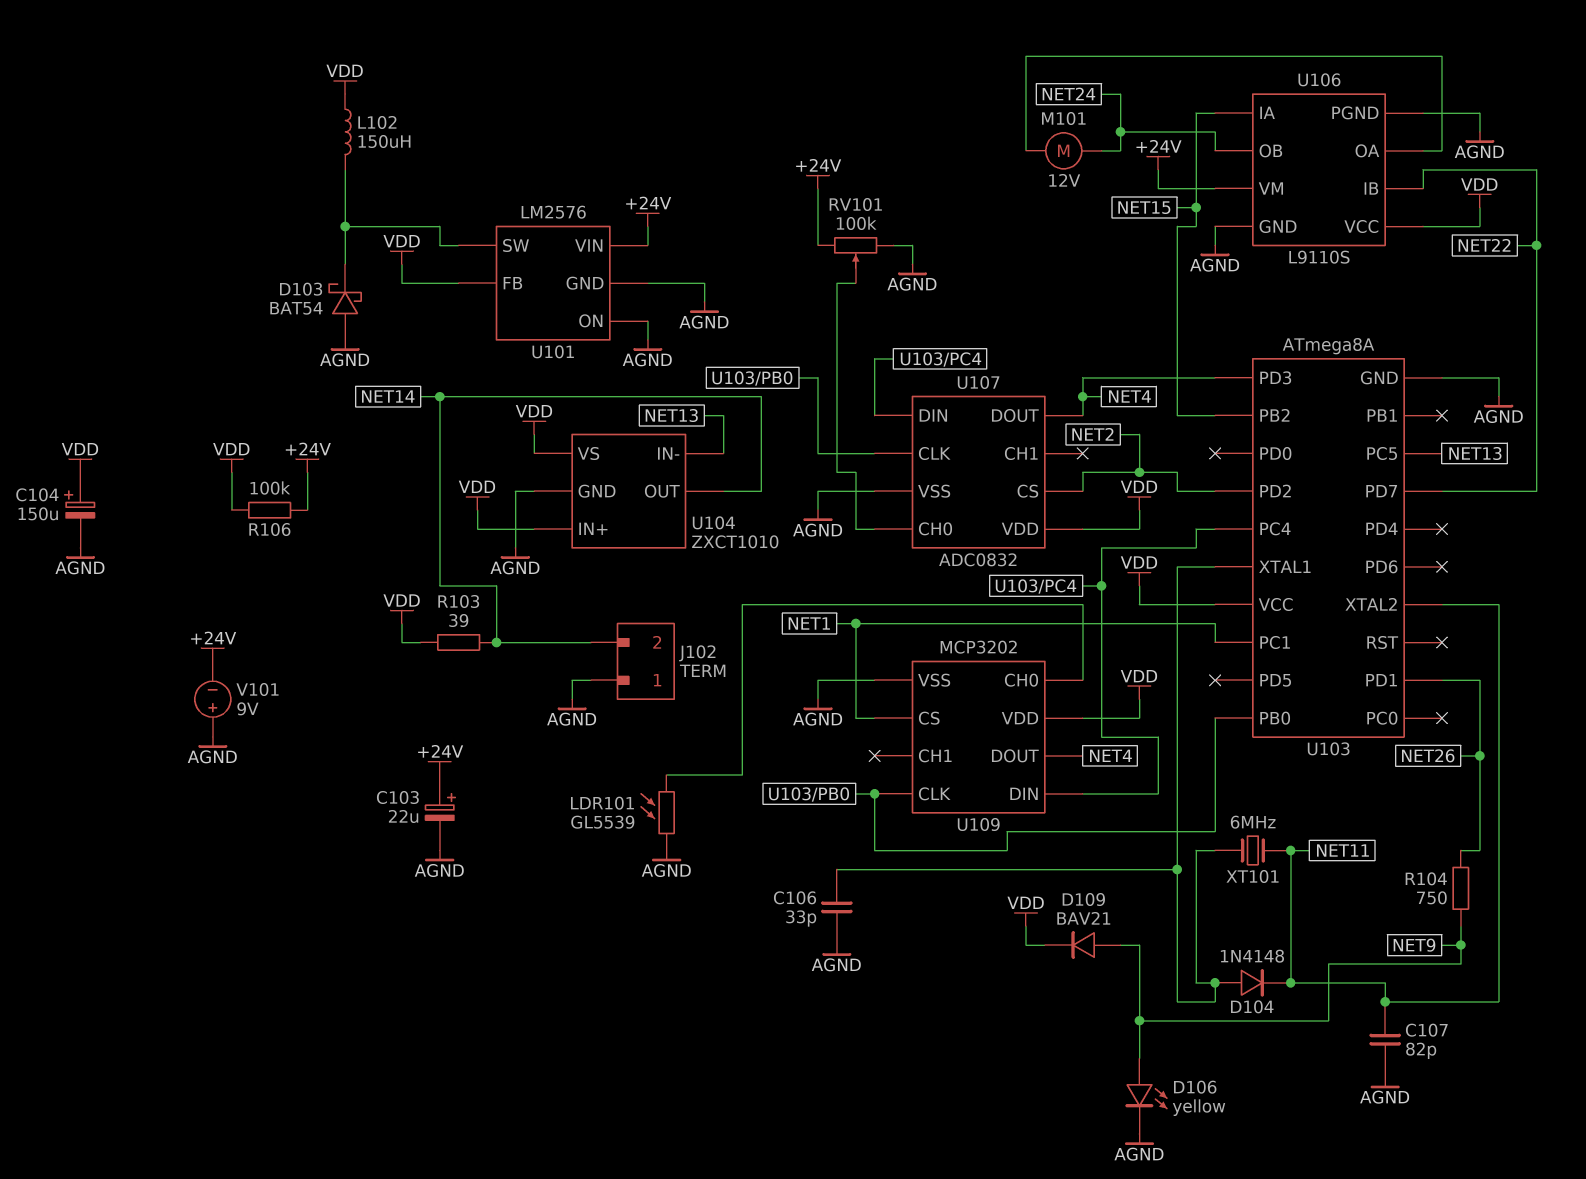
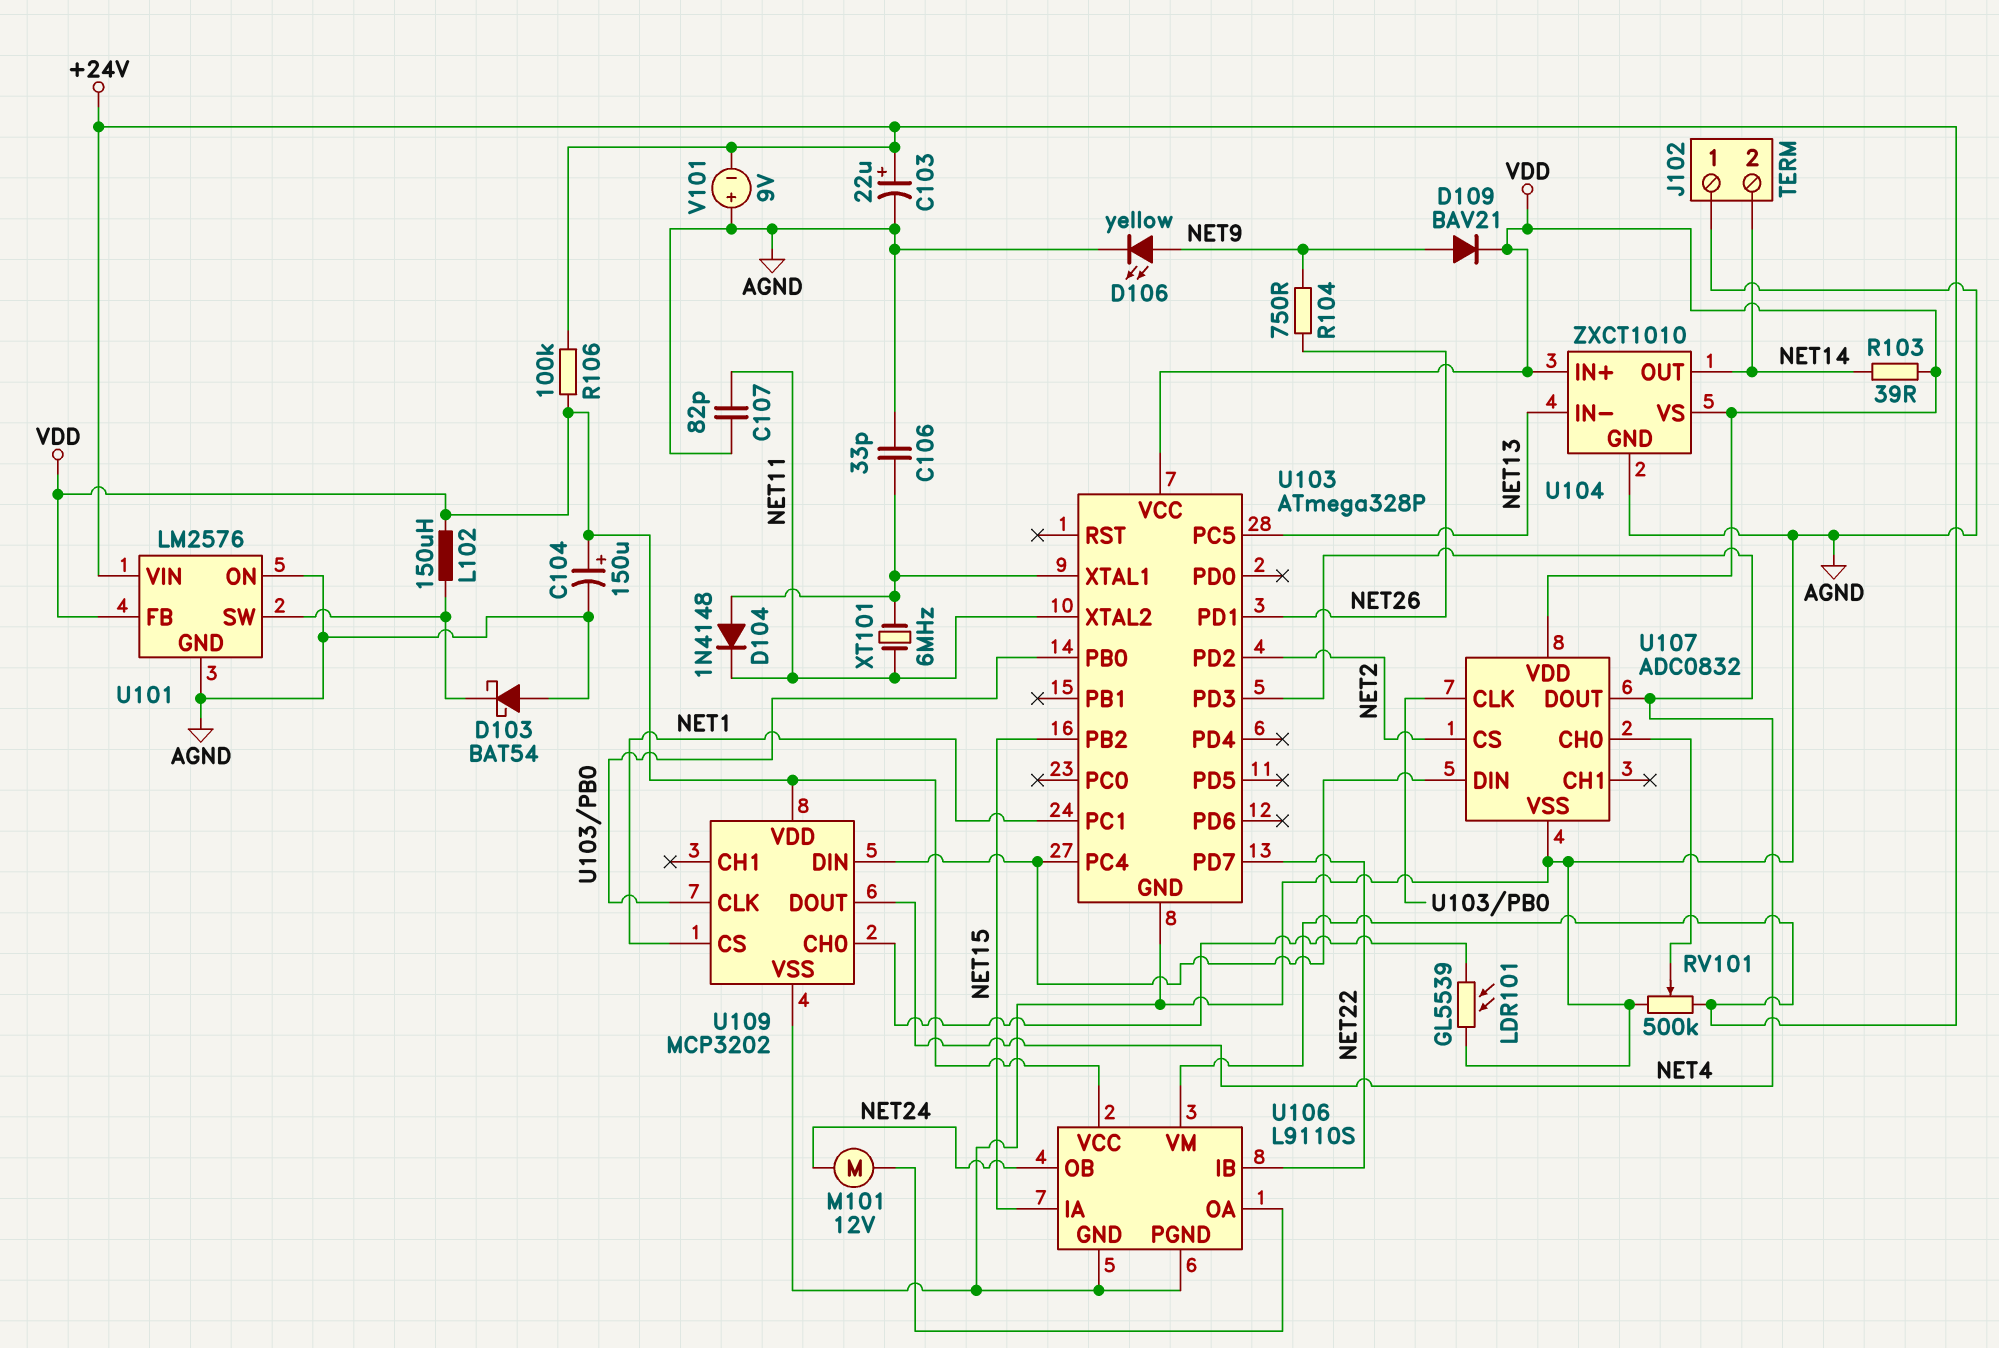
RV101: 100k (+24V, AGND, wiper U107/CH0) -> 500k (+24V, AGND, wiper U107/CH0)
U103: ATmega8A -> ATmega328P

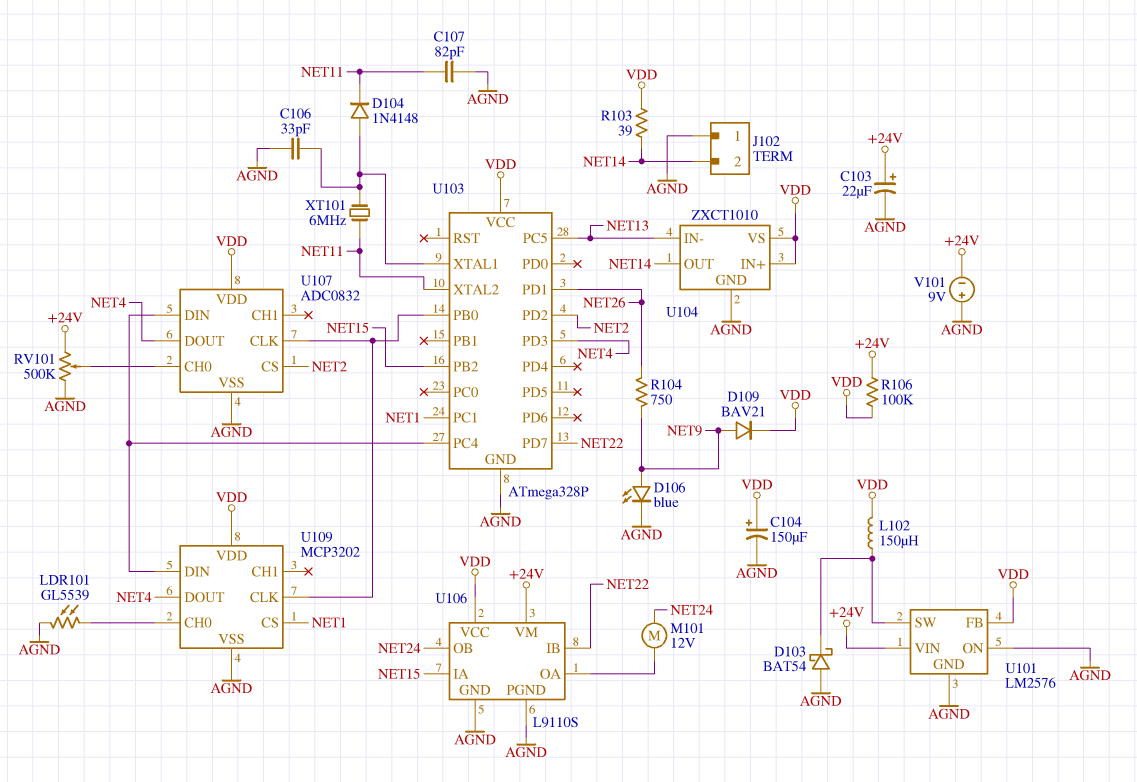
D106: LED yellow (A NET9, K AGND) -> LED blue (A NET9, K AGND)

